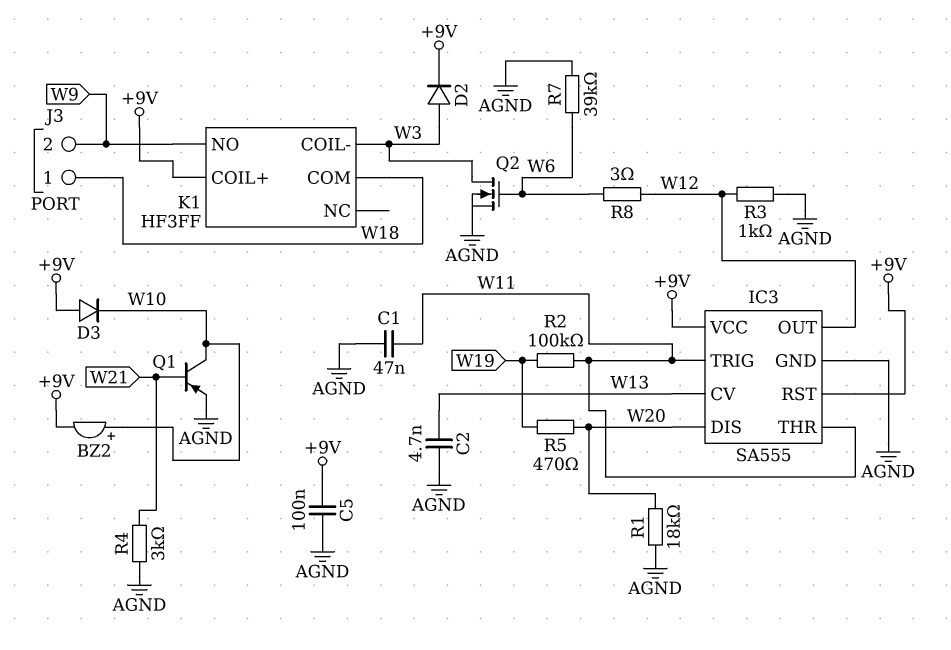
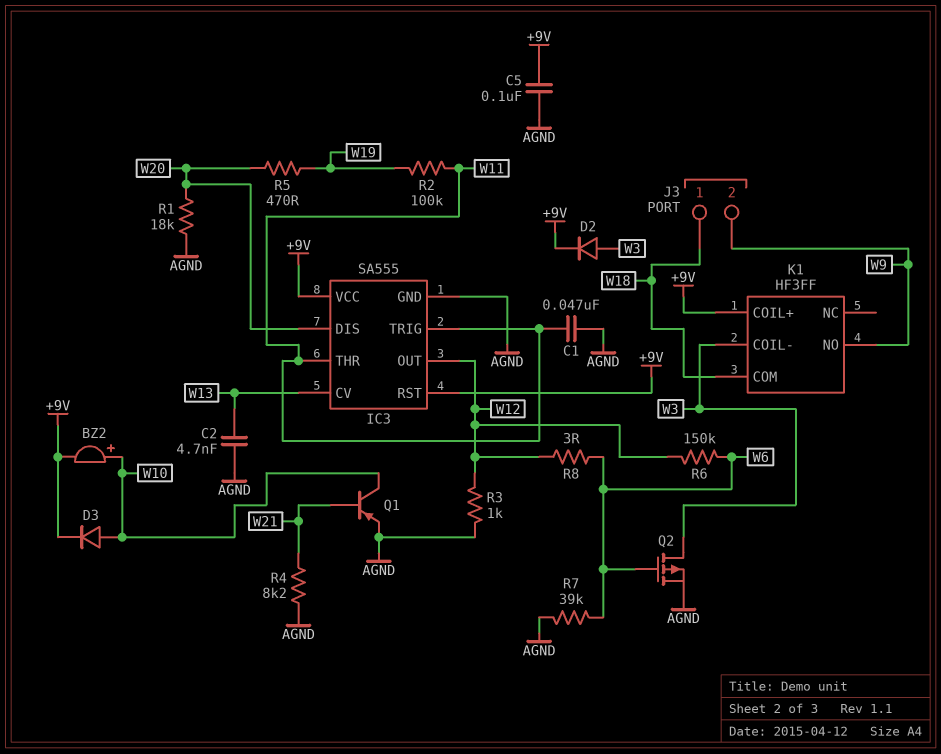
D3: diode (A +9V, K W10) -> diode (A W10, K +9V)
Q2: NMOS (G W6, D W3, S AGND) -> PMOS (G W6, D W3, S AGND)
R4: 3k (AGND, W21) -> 8.2k (AGND, W21)
R6: none -> 150k (W6, W12)

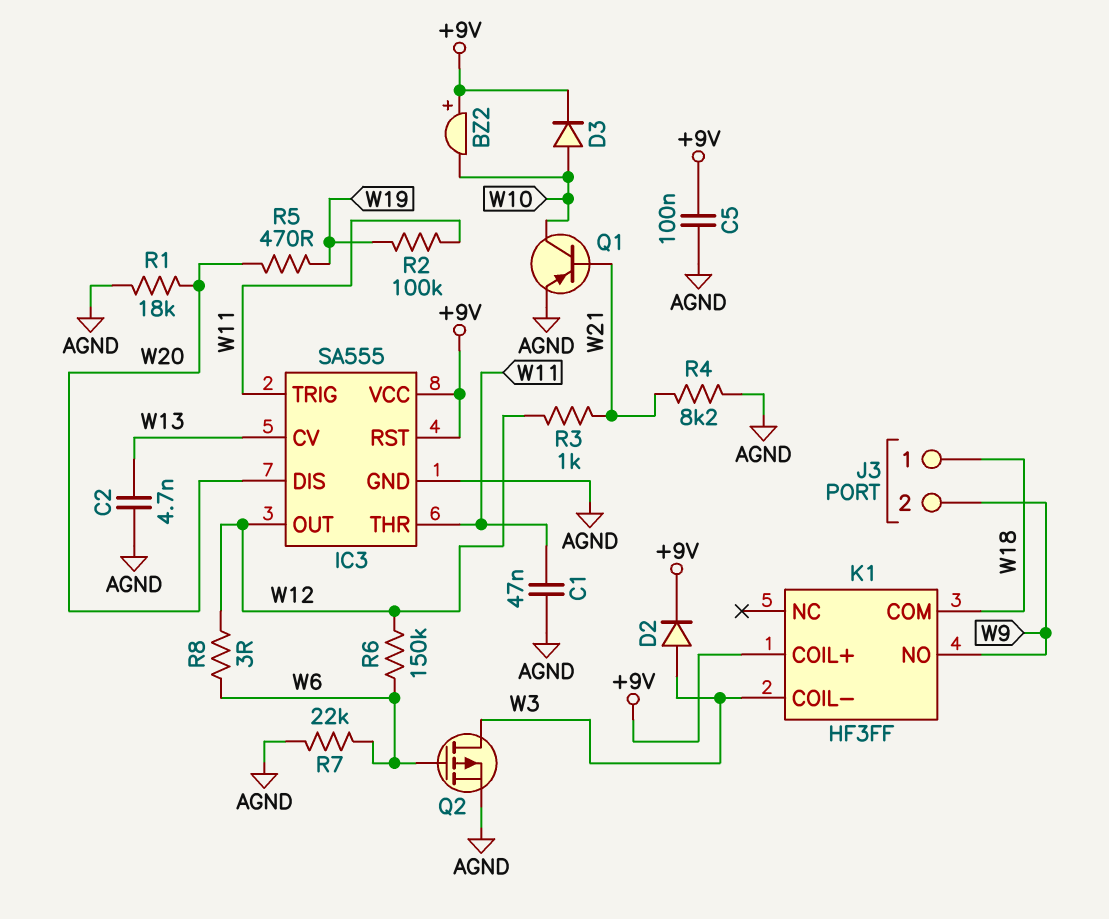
BZ2: buzzer (plus W10, minus +9V) -> buzzer (plus +9V, minus W10)
R3: 1k (AGND, W12) -> 1k (W12, W21)
R7: 39k (AGND, W6) -> 22k (AGND, W6)

